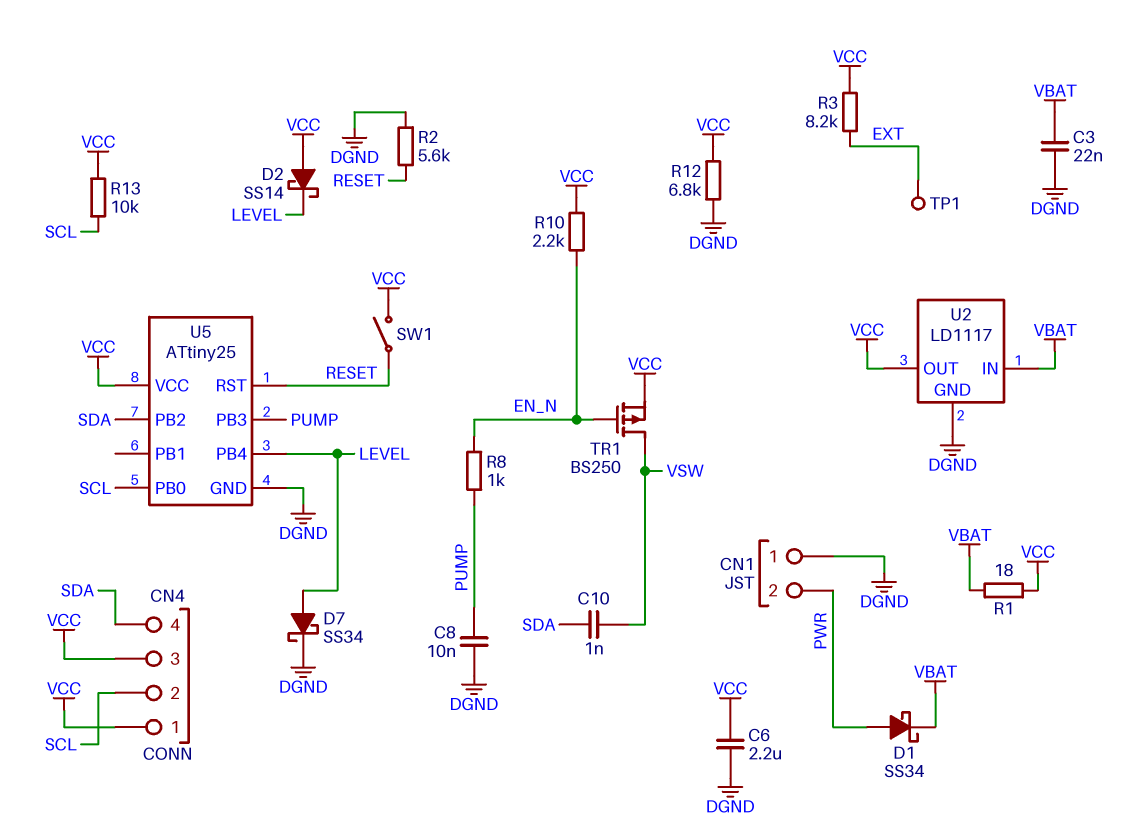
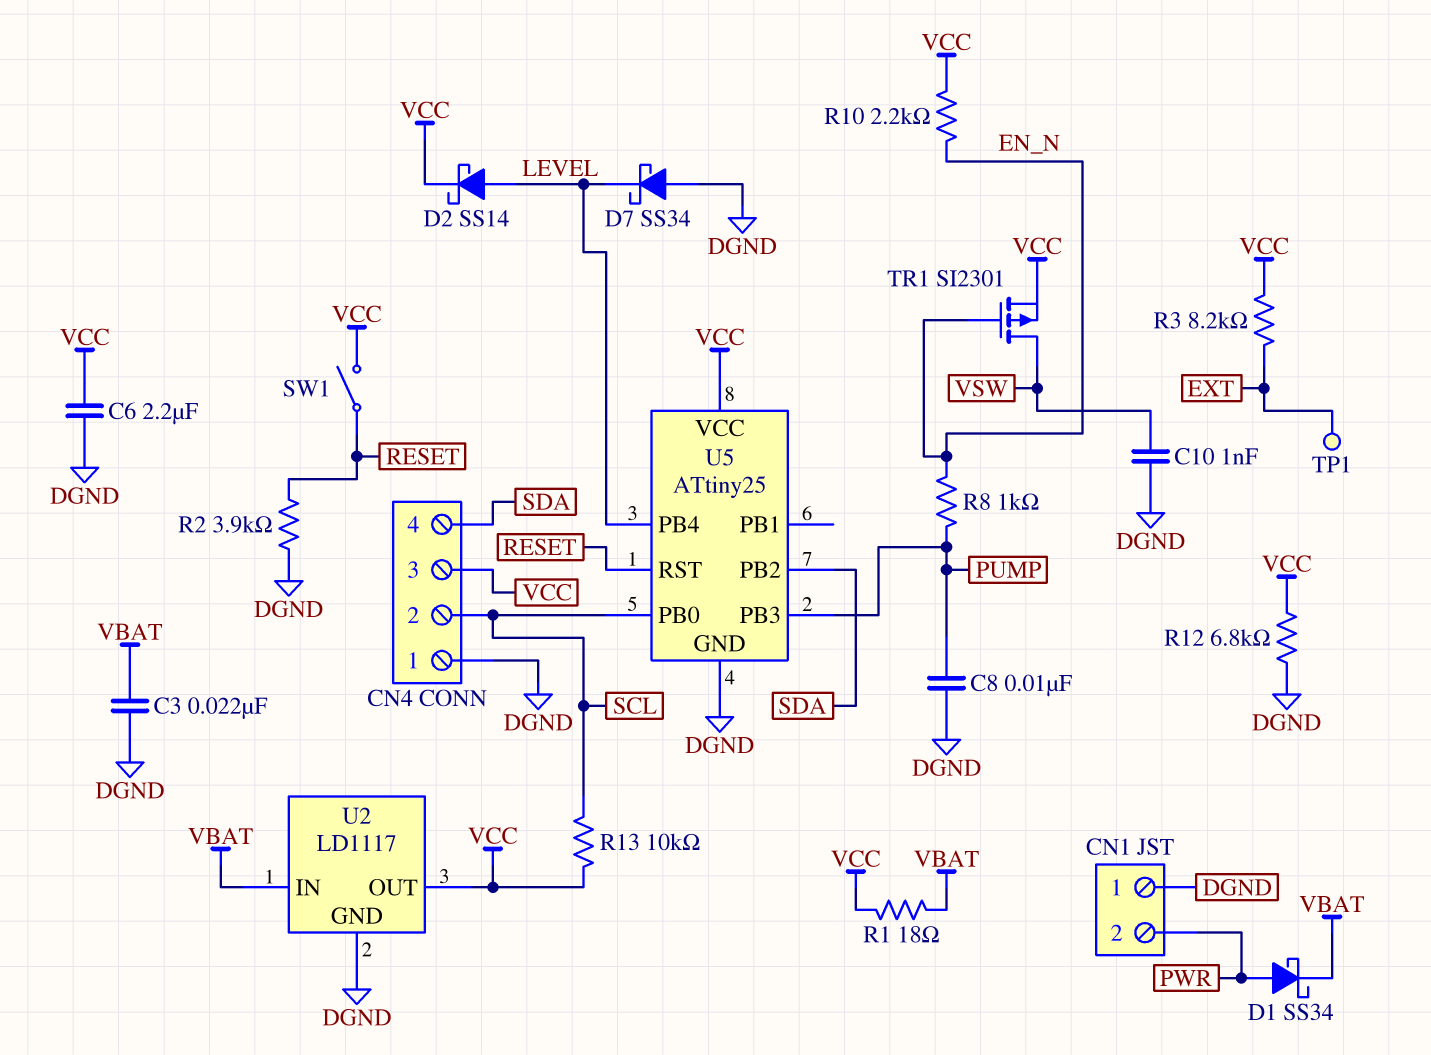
C10: 1nF (SDA, VSW) -> 1nF (DGND, VSW)
CN4 pin 1: VCC -> DGND
D2: schottky SS14 (A VCC, K LEVEL) -> schottky SS14 (A LEVEL, K VCC)
D7: schottky SS34 (A LEVEL, K DGND) -> schottky SS34 (A DGND, K LEVEL)
R2: 5.6k (DGND, RESET) -> 3.9k (DGND, RESET)
TR1: PMOS BS250 (G EN_N, D VSW, S VCC) -> PMOS SI2301 (G EN_N, D VSW, S VCC)

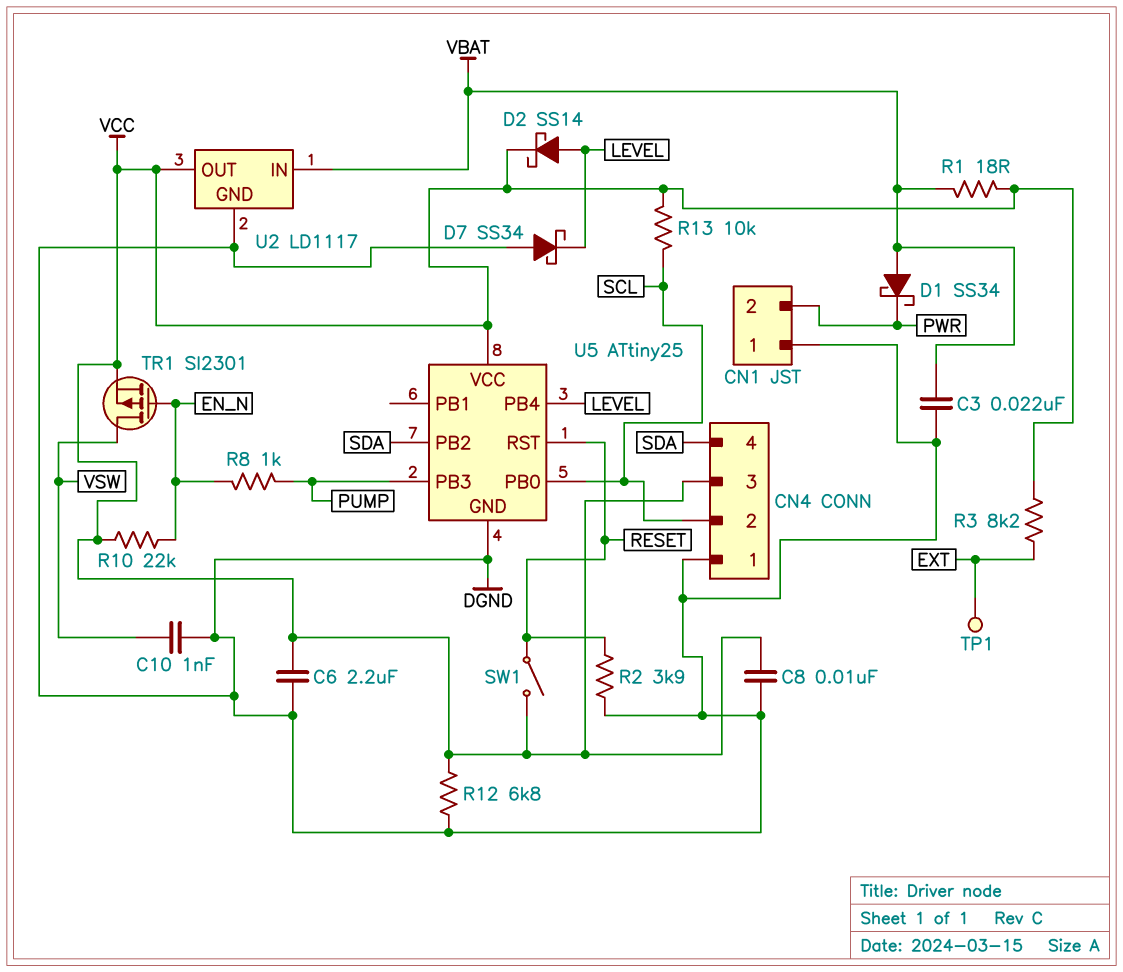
C8: 10nF (DGND, PUMP) -> 10nF (DGND, VCC)
D1: schottky SS34 (A PWR, K VBAT) -> schottky SS34 (A VBAT, K PWR)
R10: 2.2k (EN_N, VCC) -> 22k (EN_N, VCC)

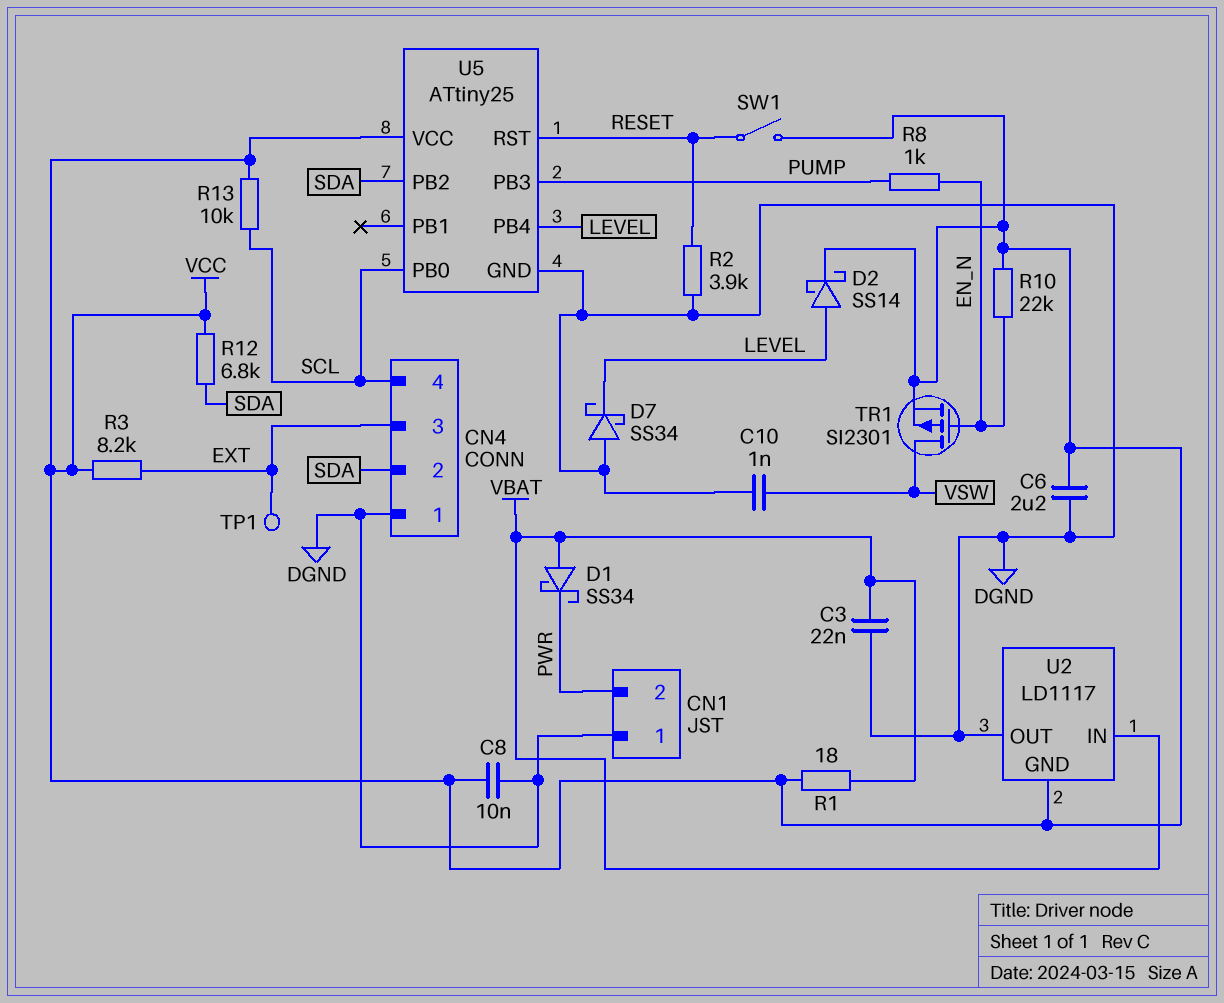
CN4 pin 2: SCL -> SDA
CN4 pin 3: VCC -> EXT
CN4 pin 4: SDA -> SCL
R12: 6.8k (DGND, VCC) -> 6.8k (SDA, VCC)
U2 pin GND: DGND -> VCC
U2 pin OUT: VCC -> DGND

